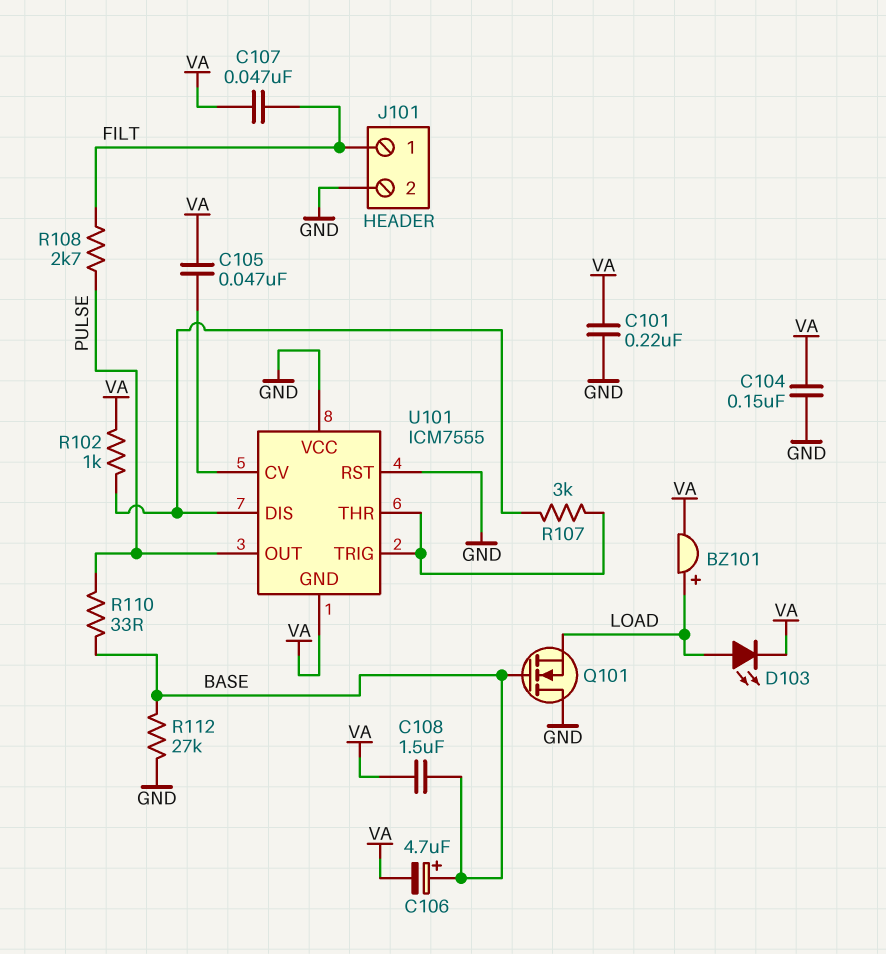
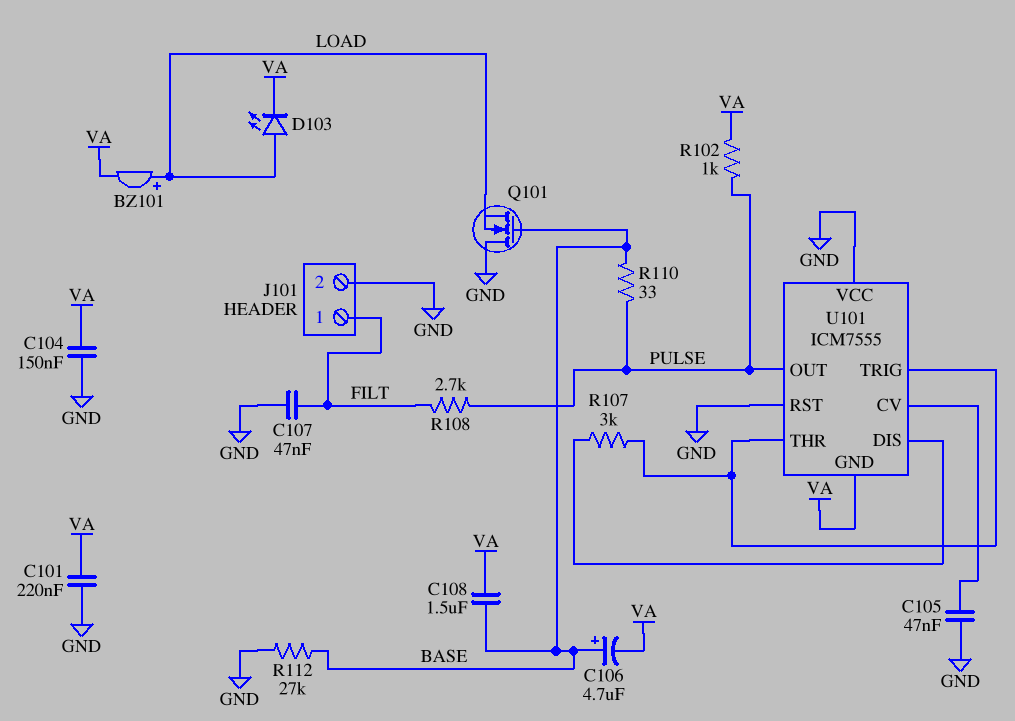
C105: 47nF (U101/CV, VA) -> 47nF (GND, U101/CV)
C107: 47nF (FILT, VA) -> 47nF (FILT, GND)
R102: 1k (U101/DIS, VA) -> 1k (PULSE, VA)

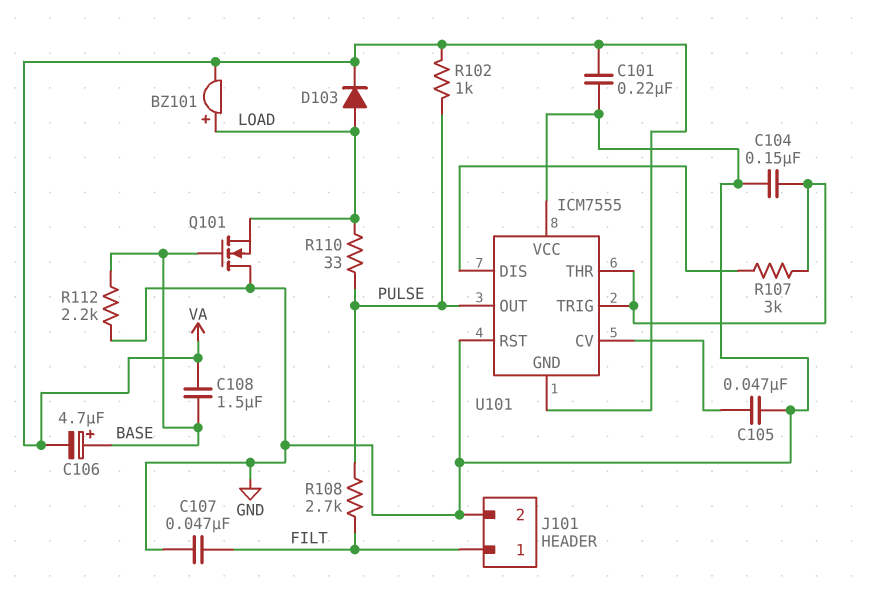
C104: 150nF (GND, VA) -> 150nF (GND, U101/THR)
D103: LED (A LOAD, K VA) -> diode (A LOAD, K VA)
R110: 33 (BASE, PULSE) -> 33 (LOAD, PULSE)
R112: 27k (BASE, GND) -> 2.2k (BASE, GND)

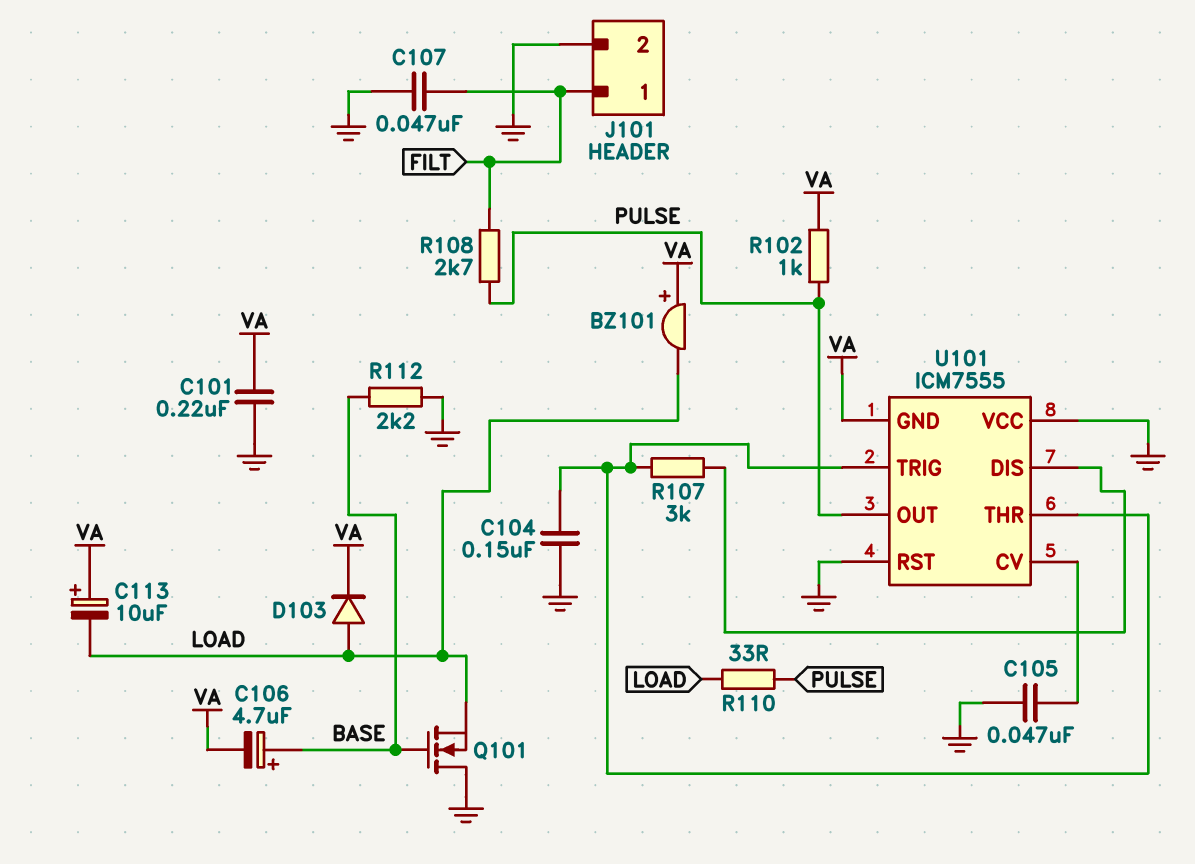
BZ101: buzzer (plus LOAD, minus VA) -> buzzer (plus VA, minus LOAD)
C108: 1.5uF (BASE, VA) -> none
C113: none -> 10uF (plus VA, minus LOAD)

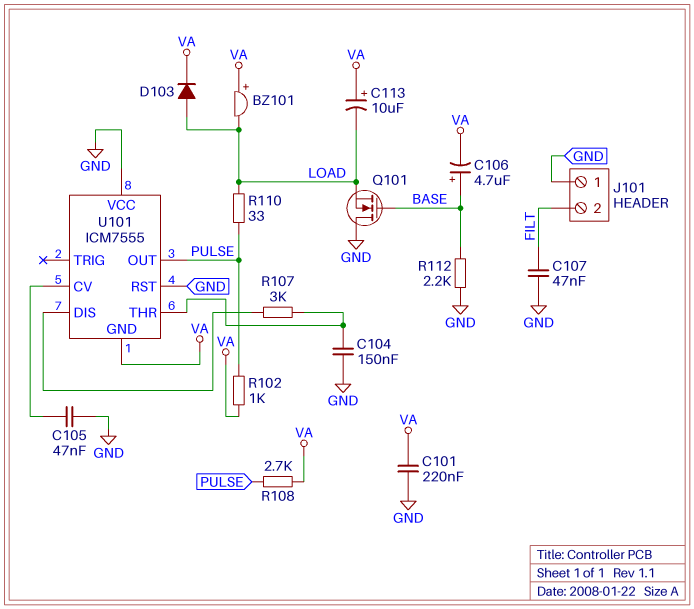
J101 pin 1: FILT -> GND
J101 pin 2: GND -> FILT
R108: 2.7k (FILT, PULSE) -> 2.7k (PULSE, VA)
U101 pin TRIG: U101/THR -> none

